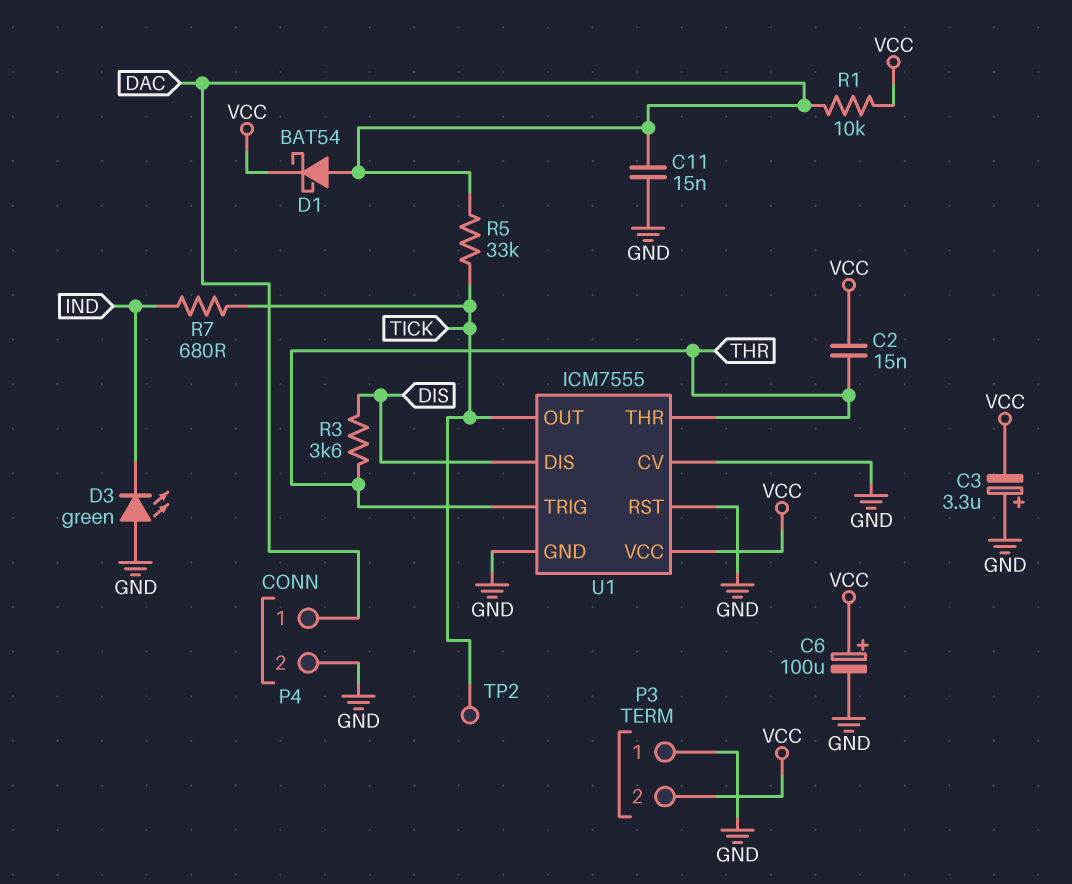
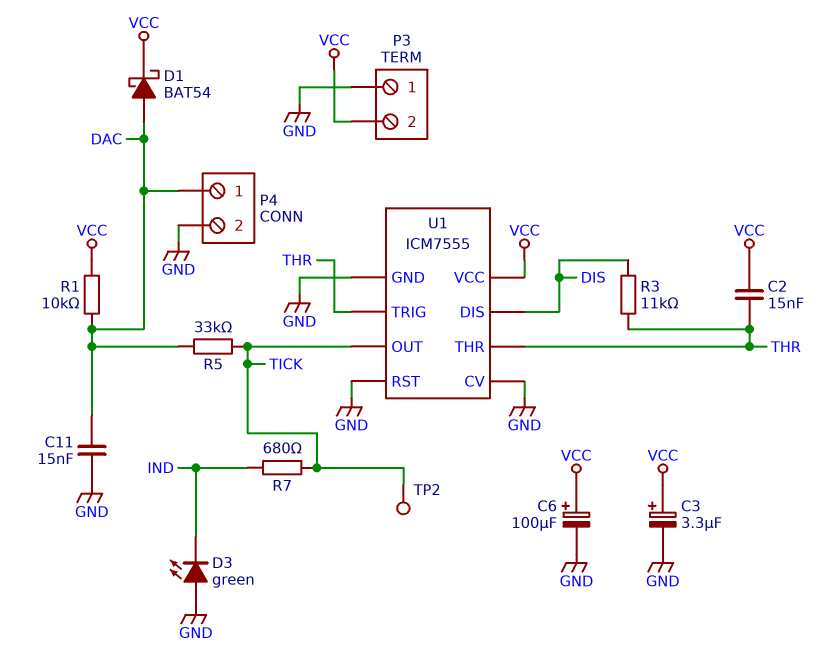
C3: 3.3uF (plus GND, minus VCC) -> 3.3uF (plus VCC, minus GND)
R3: 3.6k (DIS, THR) -> 11k (DIS, THR)

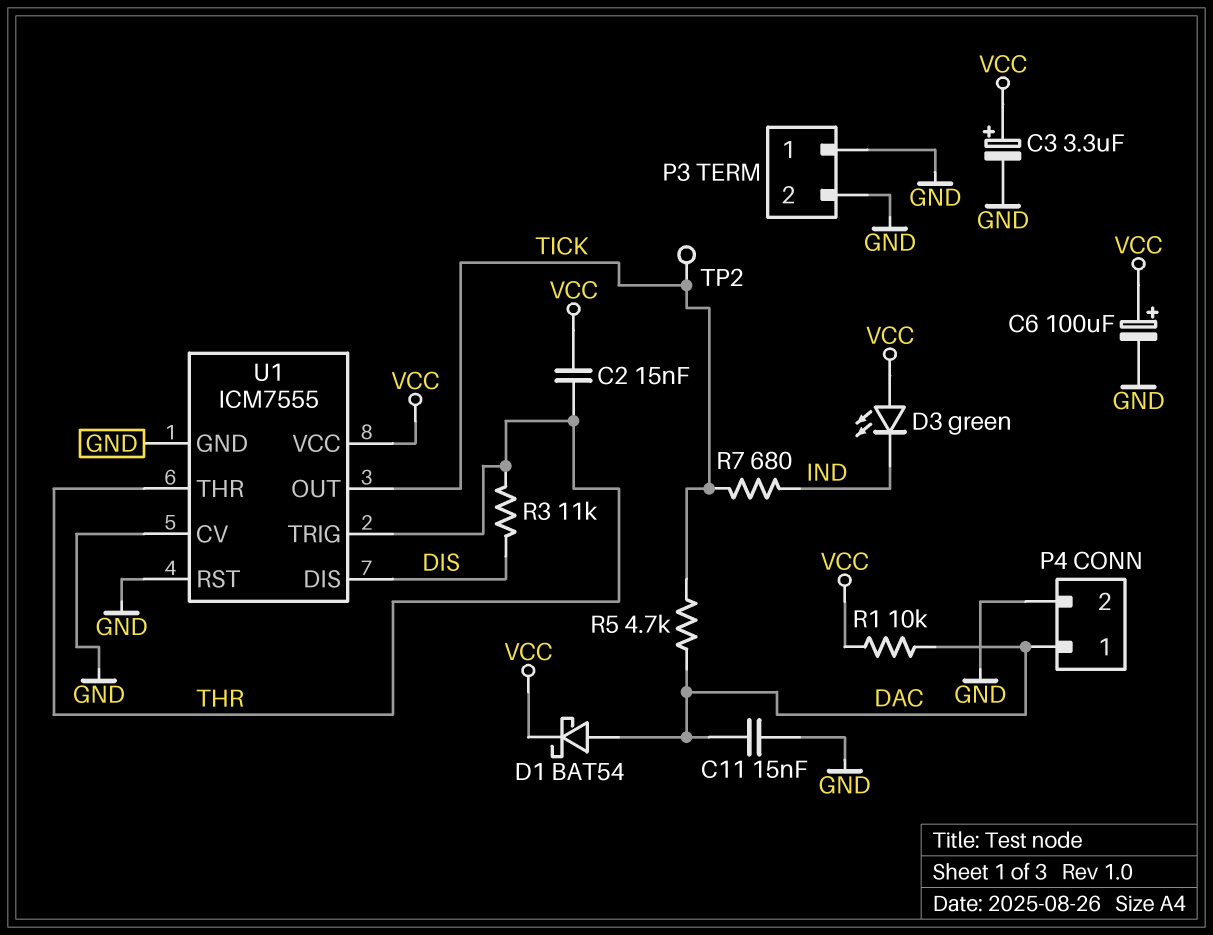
D3: LED green (A GND, K IND) -> LED green (A VCC, K IND)
P3 pin 2: VCC -> GND
R5: 33k (DAC, TICK) -> 4.7k (DAC, TICK)

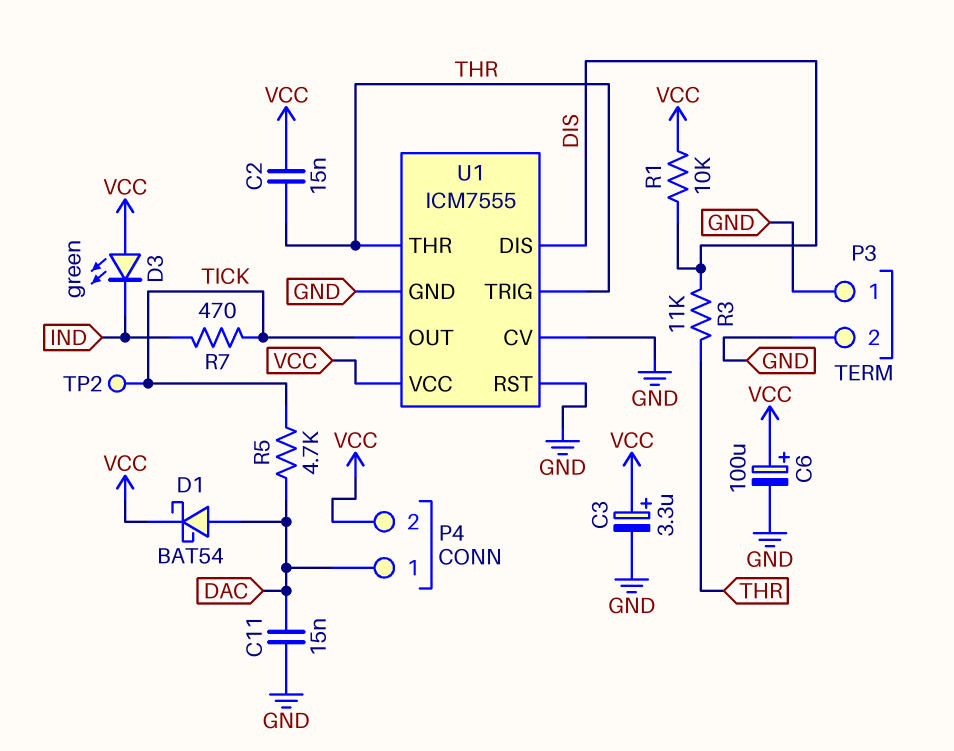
P4 pin 2: GND -> VCC
R1: 10k (DAC, VCC) -> 10k (DIS, VCC)
R7: 680 (IND, TICK) -> 470 (IND, TICK)

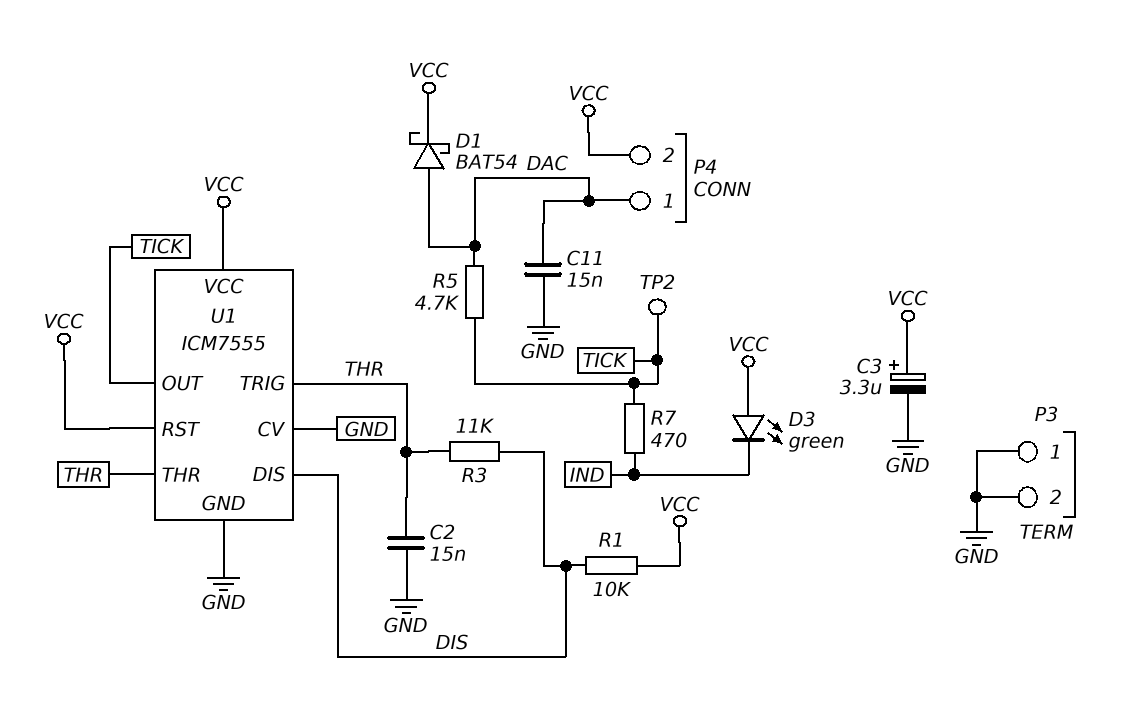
C2: 15nF (THR, VCC) -> 15nF (GND, THR)
C6: 100uF (plus VCC, minus GND) -> none
U1 pin RST: GND -> VCC

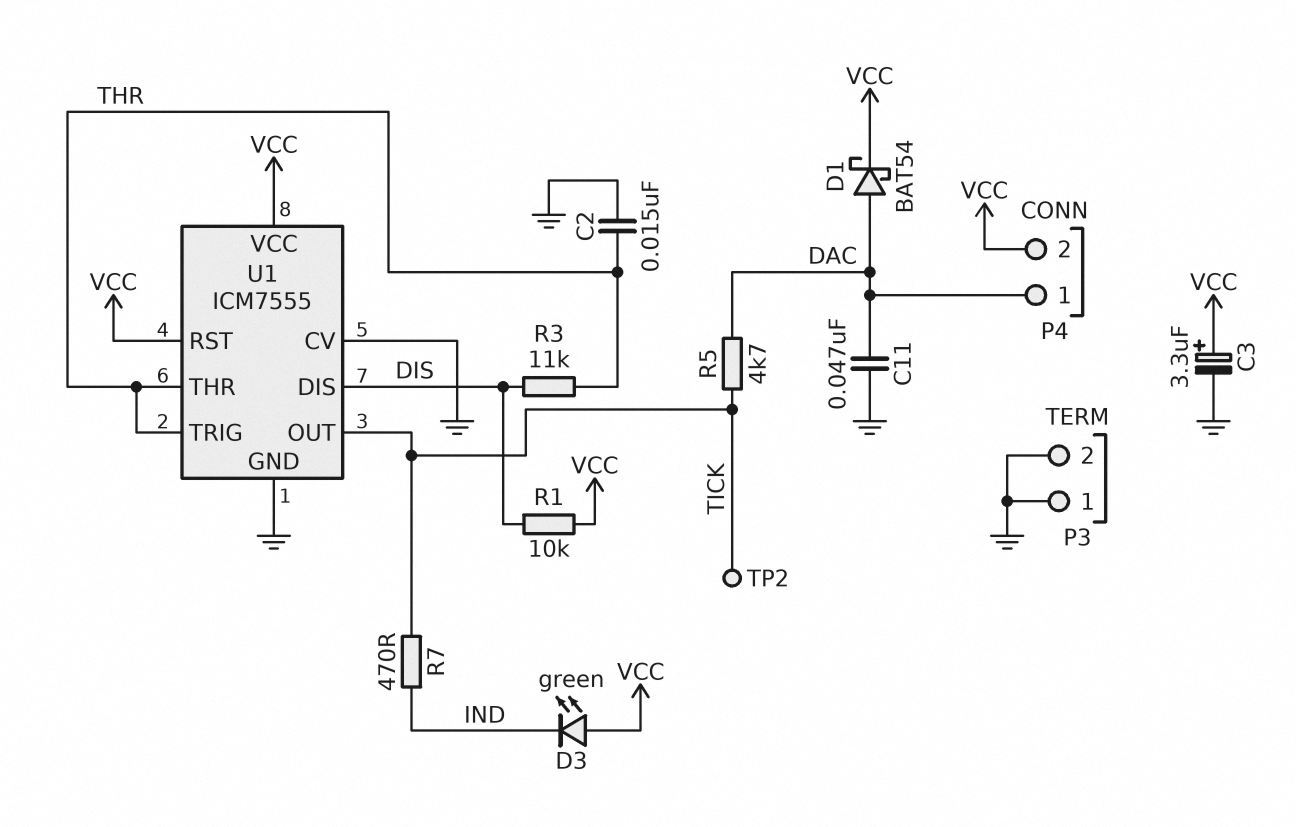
C11: 15nF (DAC, GND) -> 47nF (DAC, GND)

